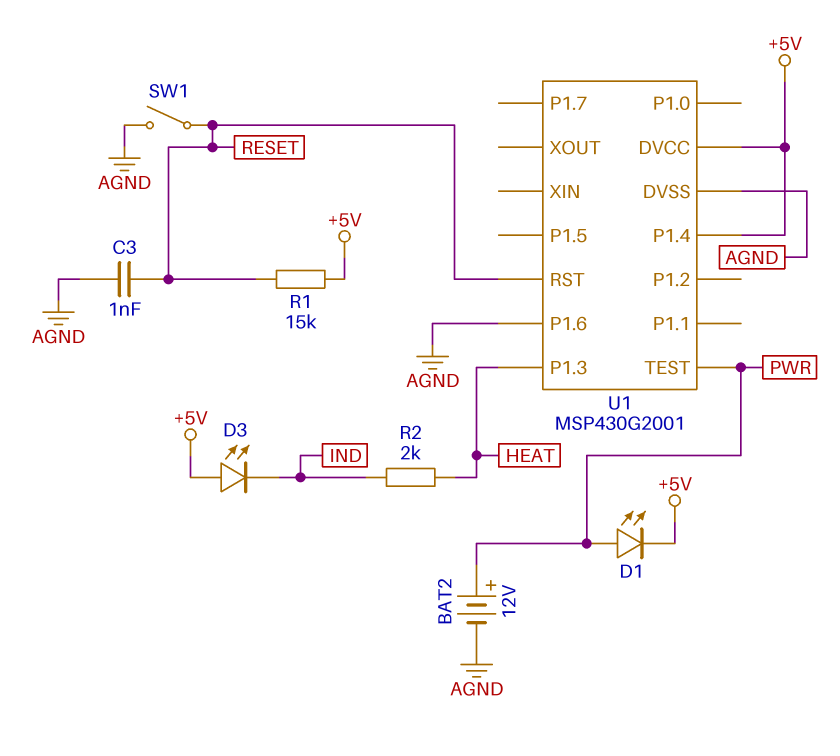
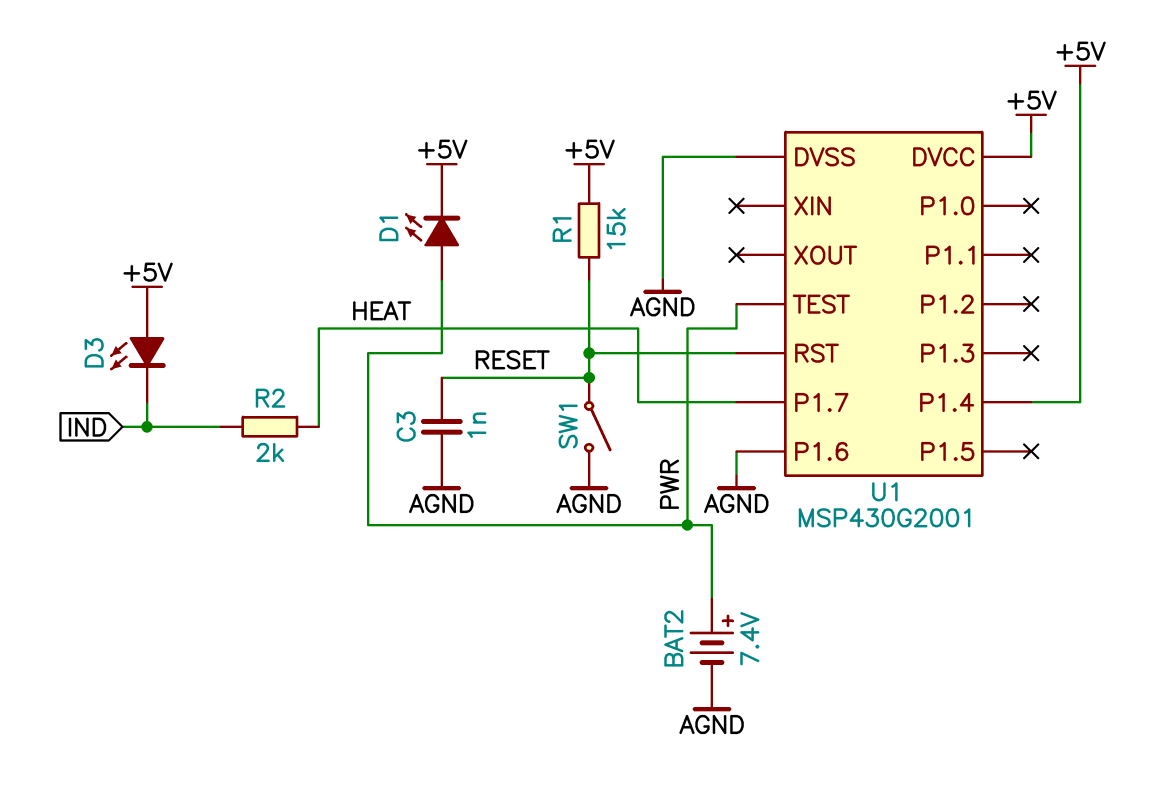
BAT2: 12V (plus PWR, minus AGND) -> 7.4V (plus PWR, minus AGND)
U1 pin P1.3: HEAT -> none
U1 pin P1.7: none -> HEAT

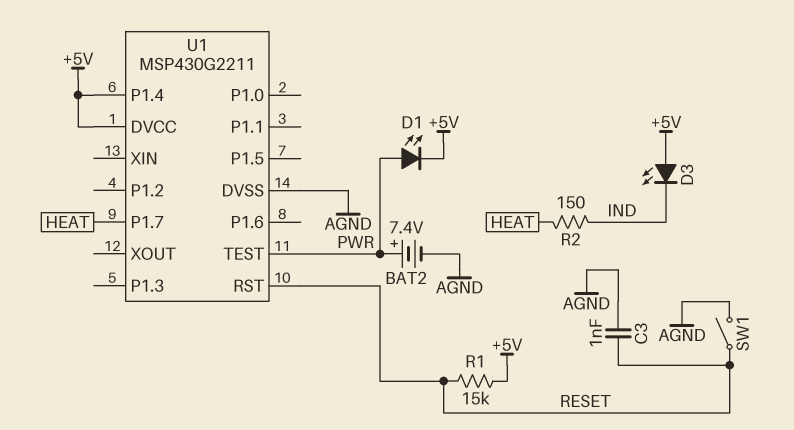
R2: 2k (HEAT, IND) -> 150 (HEAT, IND)
U1: MSP430G2001 -> MSP430G2211
U1 pin P1.6: AGND -> none

